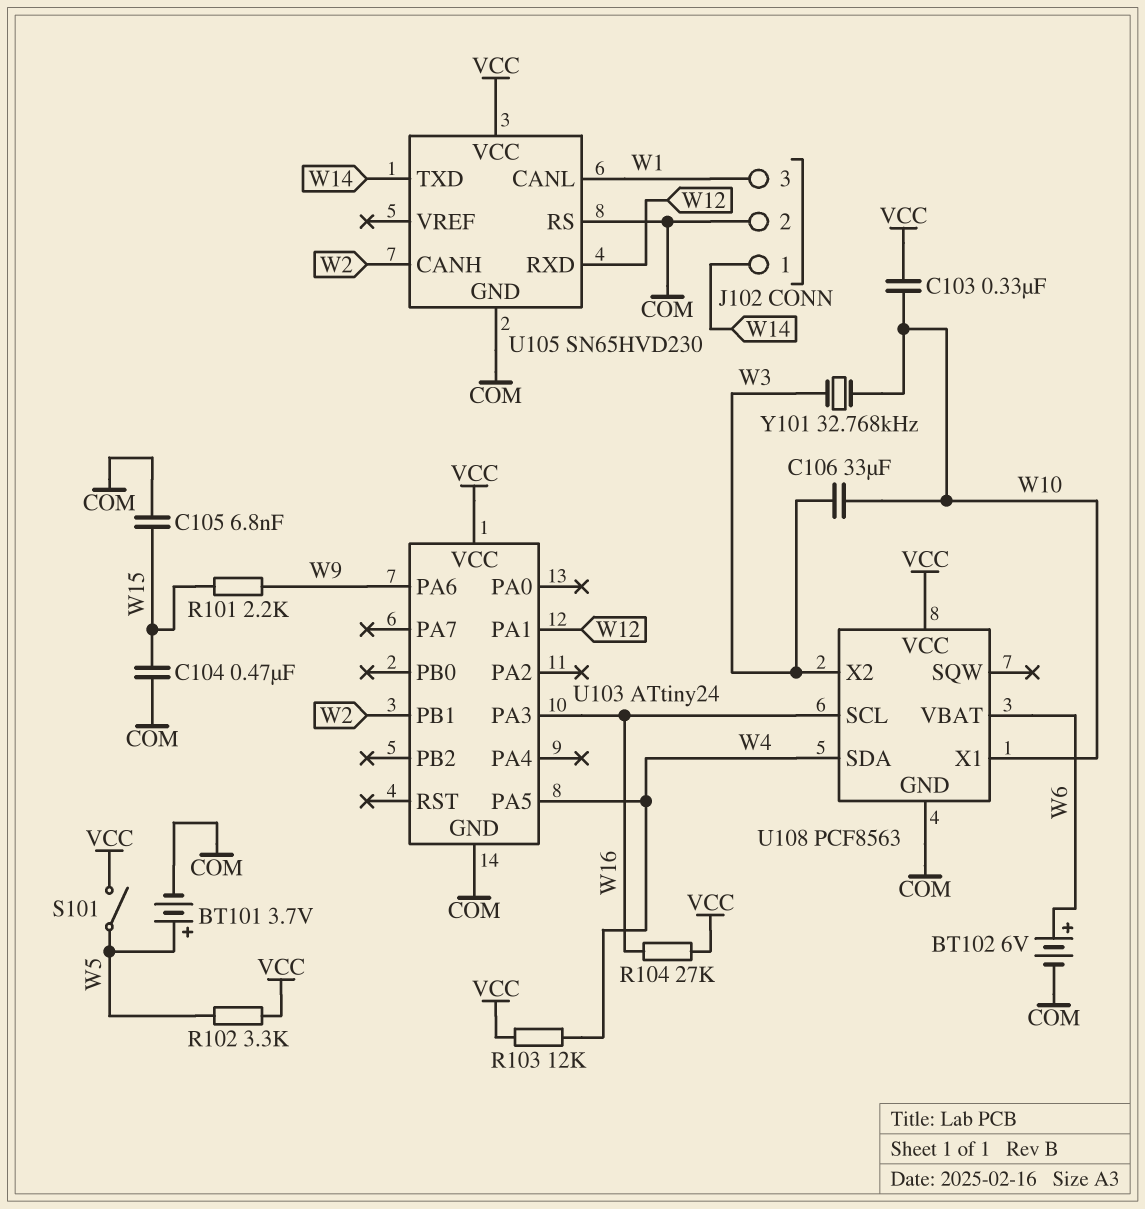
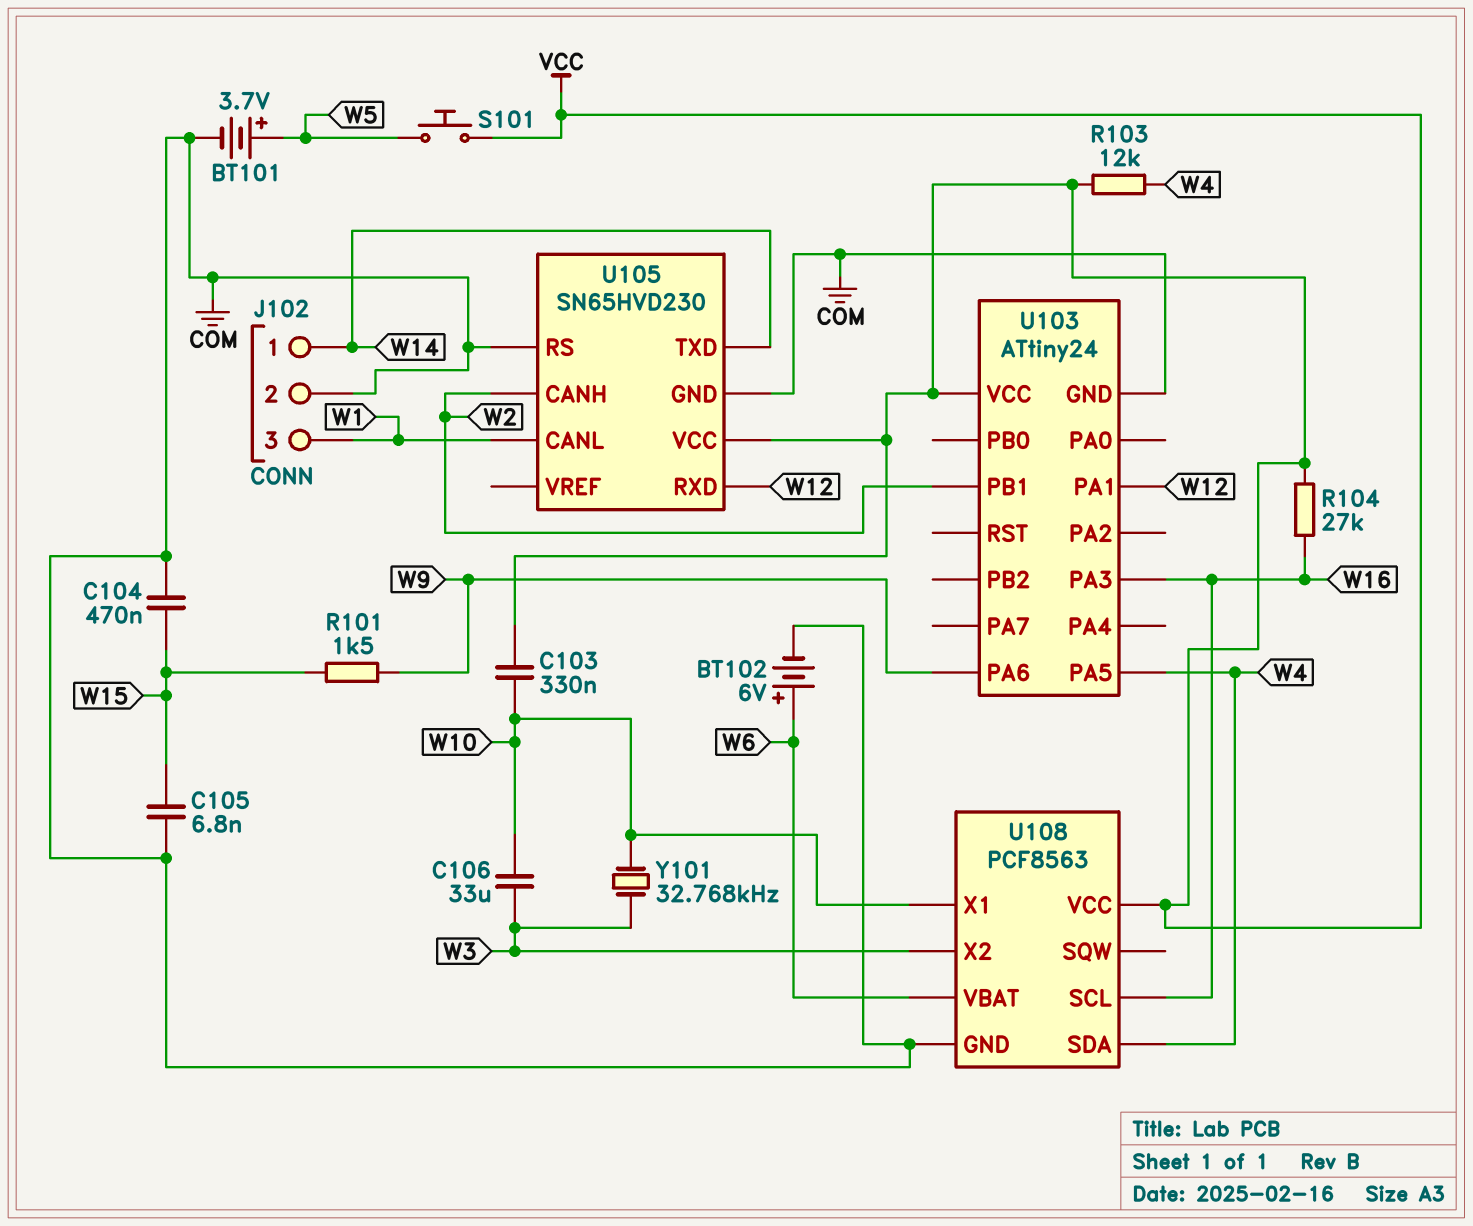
R101: 2.2k (W9, W15) -> 1.5k (W9, W15)
R102: 3.3k (VCC, W5) -> none
S101: switch (VCC, W5) -> button (VCC, W5)

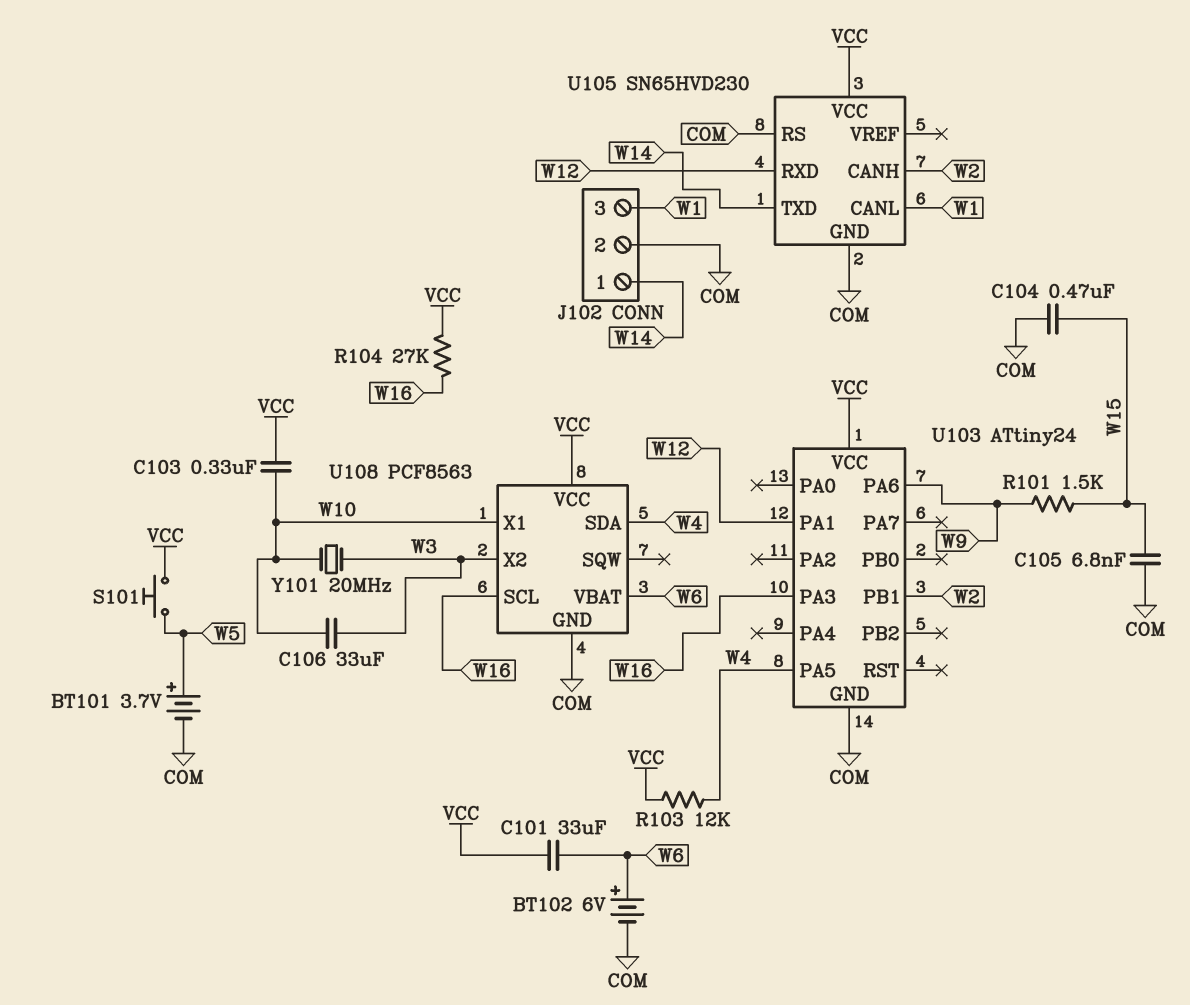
C101: none -> 33uF (VCC, W6)
Y101: 32.768kHz (W3, W10) -> 20MHz (W3, W10)

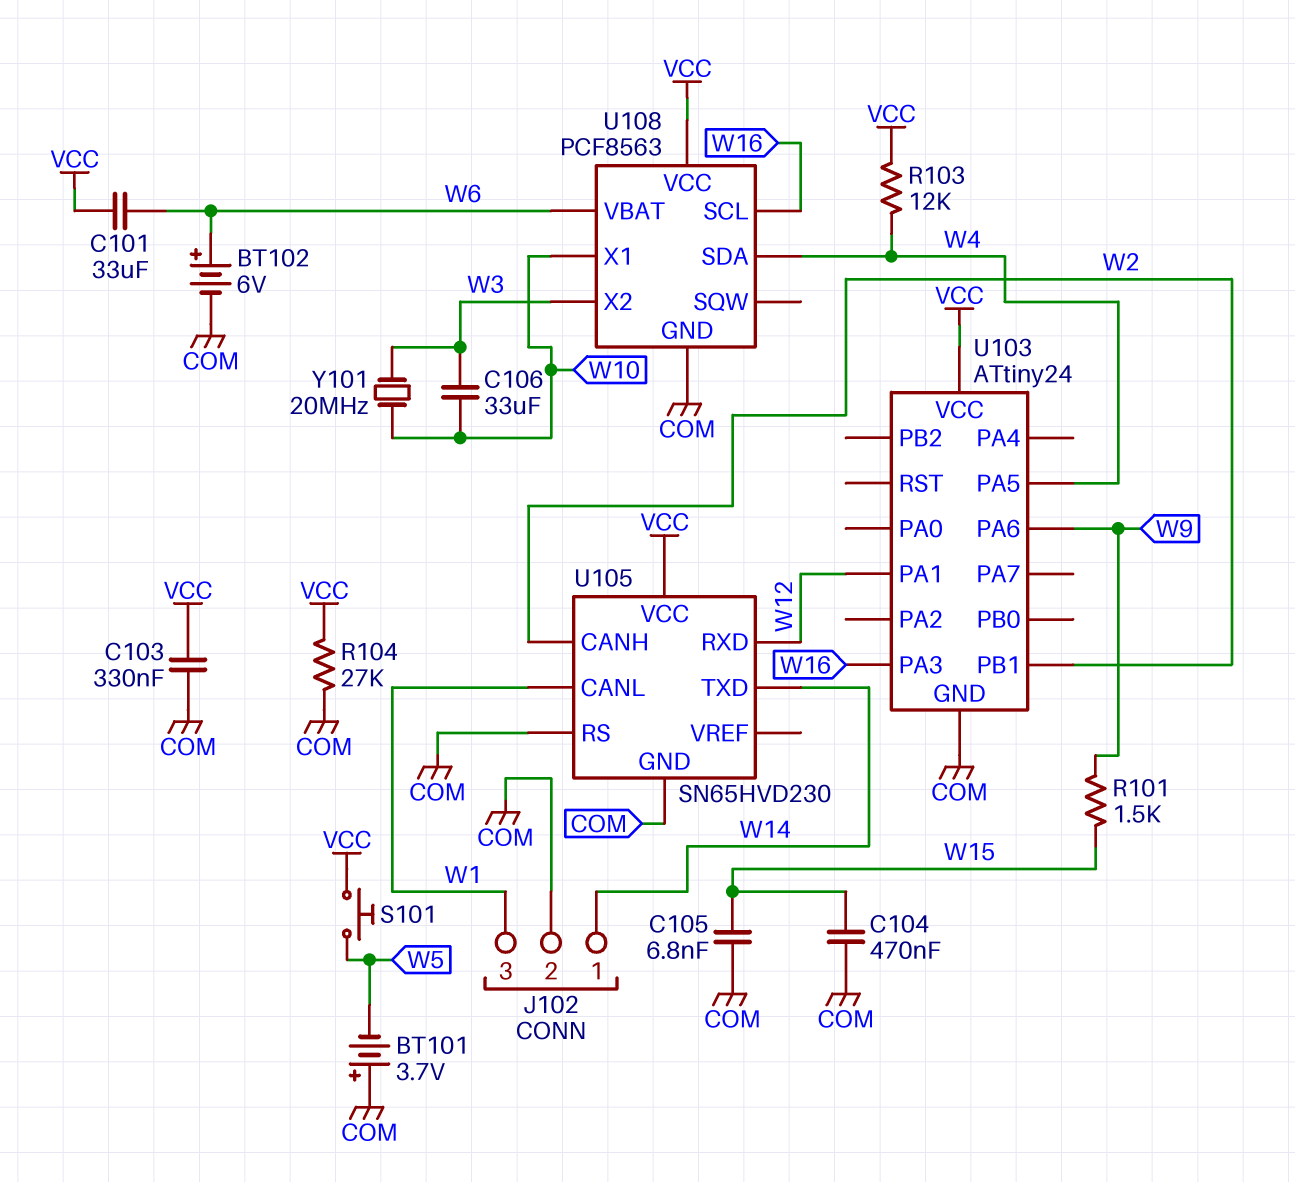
BT101: 3.7V (plus W5, minus COM) -> 3.7V (plus COM, minus W5)
C103: 330nF (VCC, W10) -> 330nF (COM, VCC)
R104: 27k (VCC, W16) -> 27k (COM, VCC)

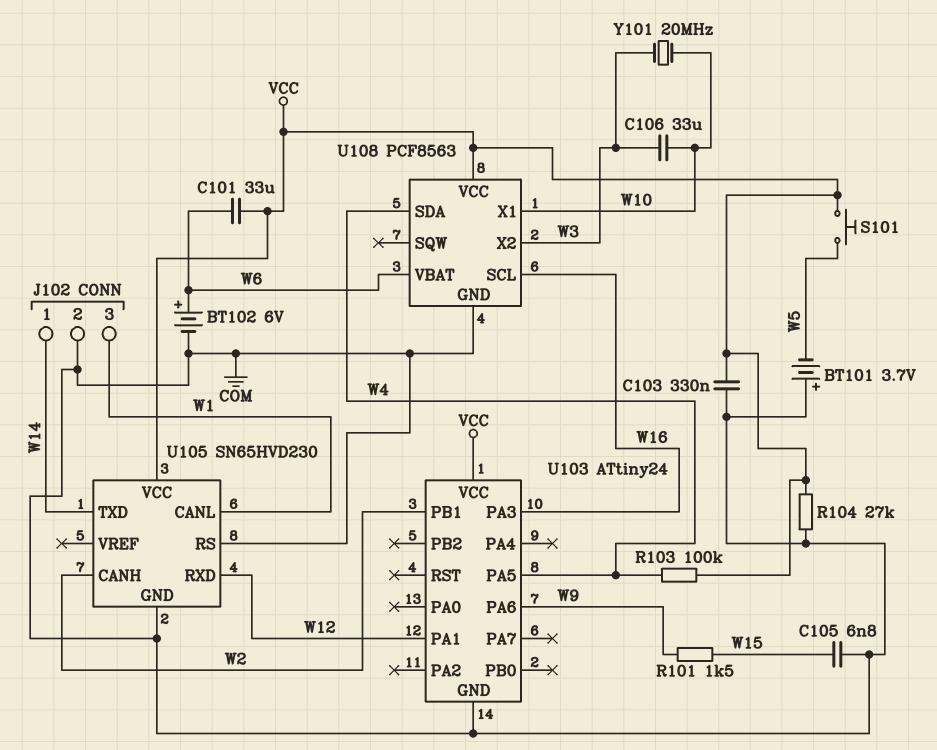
C104: 470nF (COM, W15) -> none
R103: 12k (VCC, W4) -> 100k (VCC, W4)

